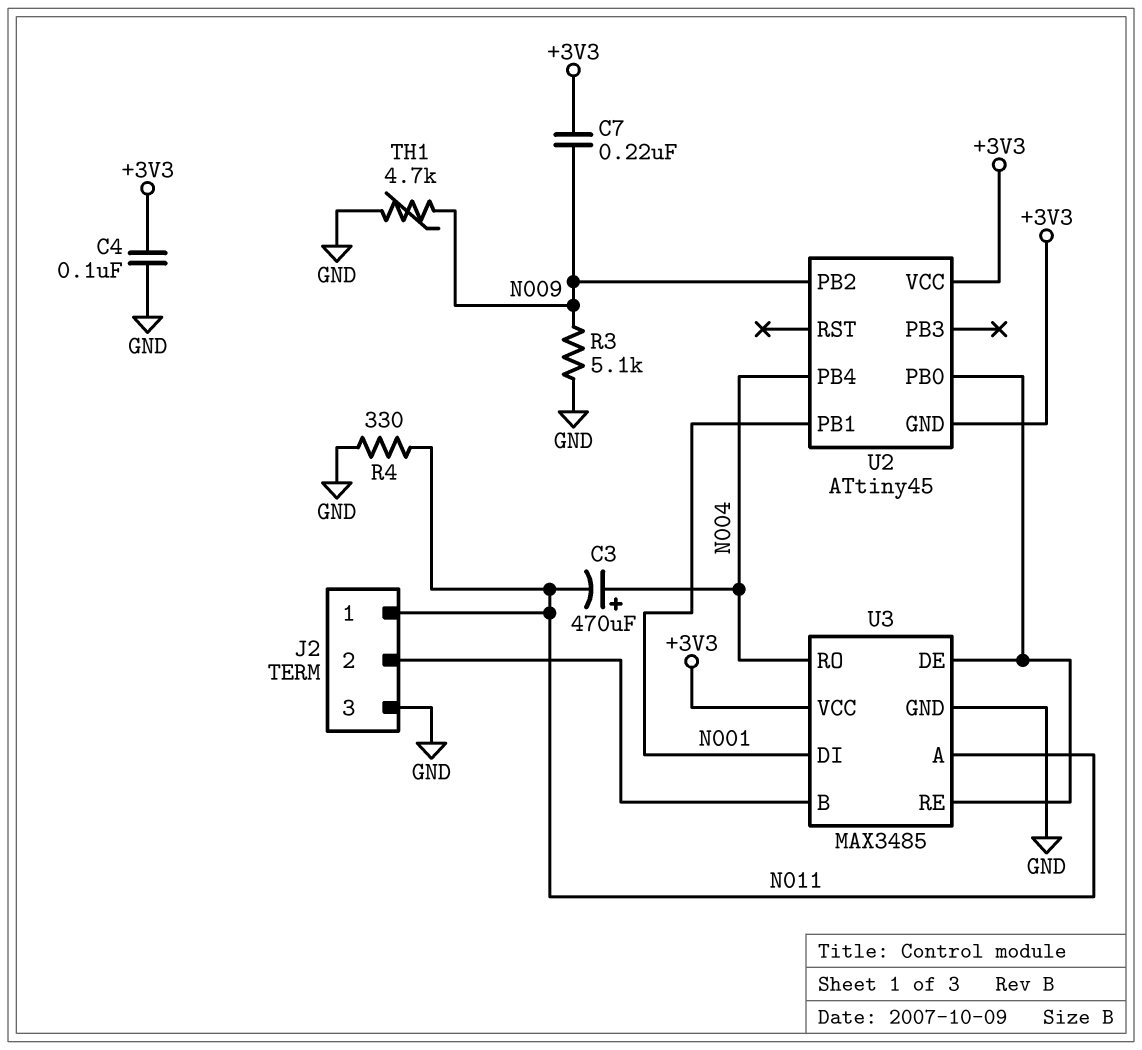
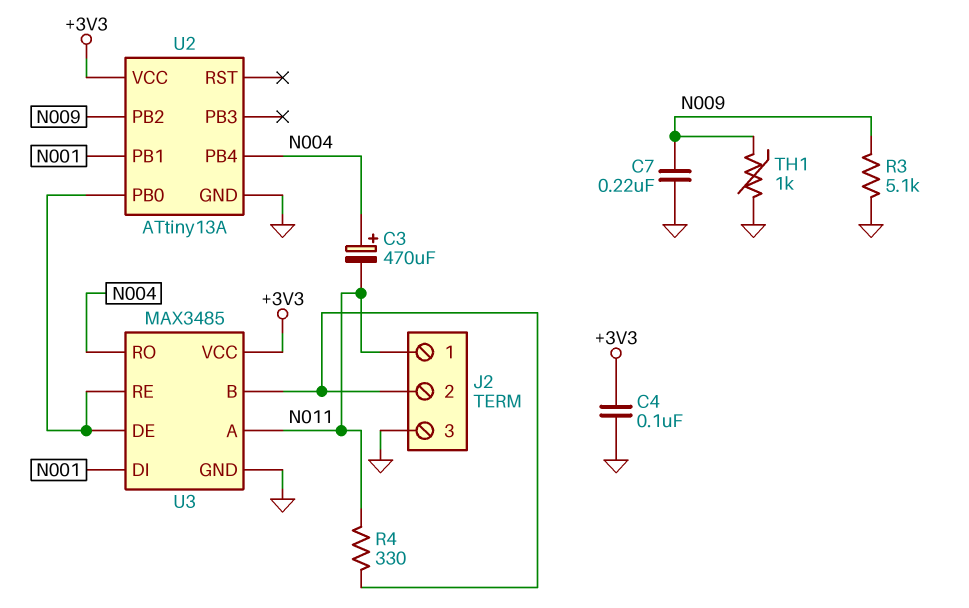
C7: 220nF (+3V3, N009) -> 220nF (GND, N009)
R4: 330 (GND, N011) -> 330 (J2/2, N011)
TH1: 4.7k (GND, N009) -> 1k (GND, N009)
U2: ATtiny45 -> ATtiny13A
U2 pin GND: +3V3 -> GND

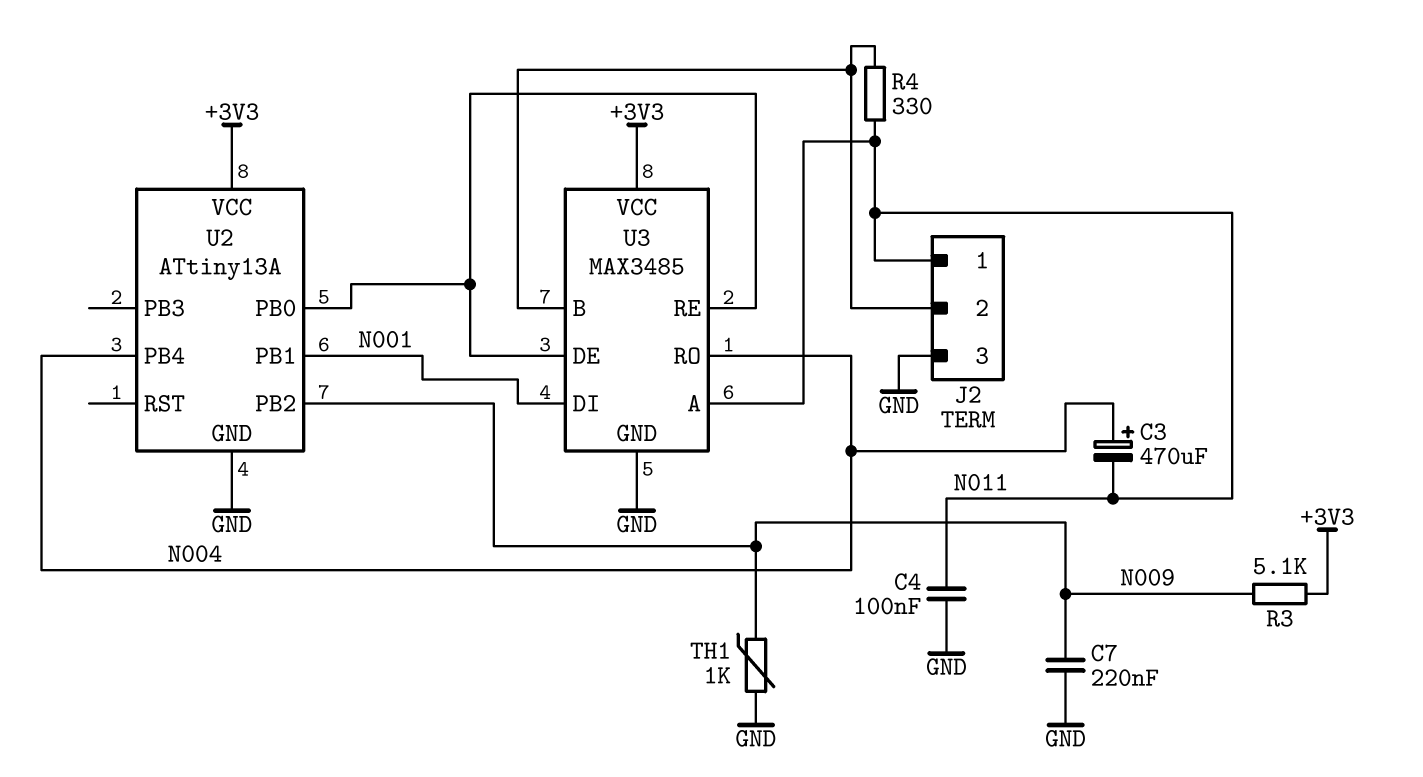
C4: 100nF (+3V3, GND) -> 100nF (GND, N011)
R3: 5.1k (GND, N009) -> 5.1k (+3V3, N009)

